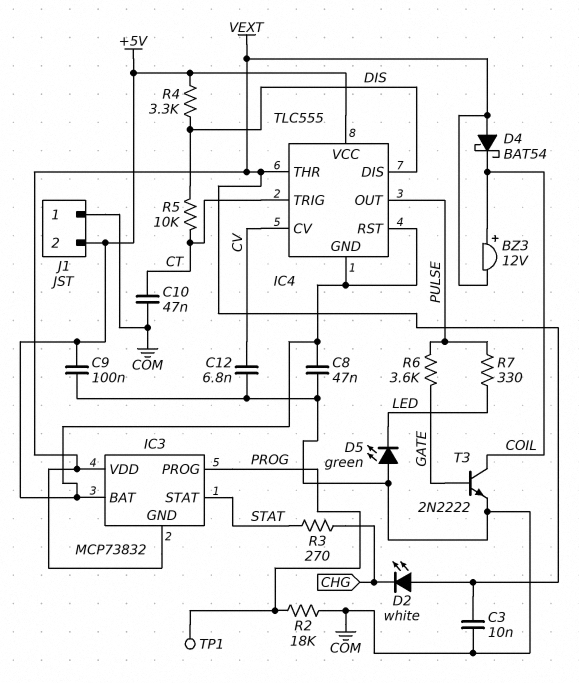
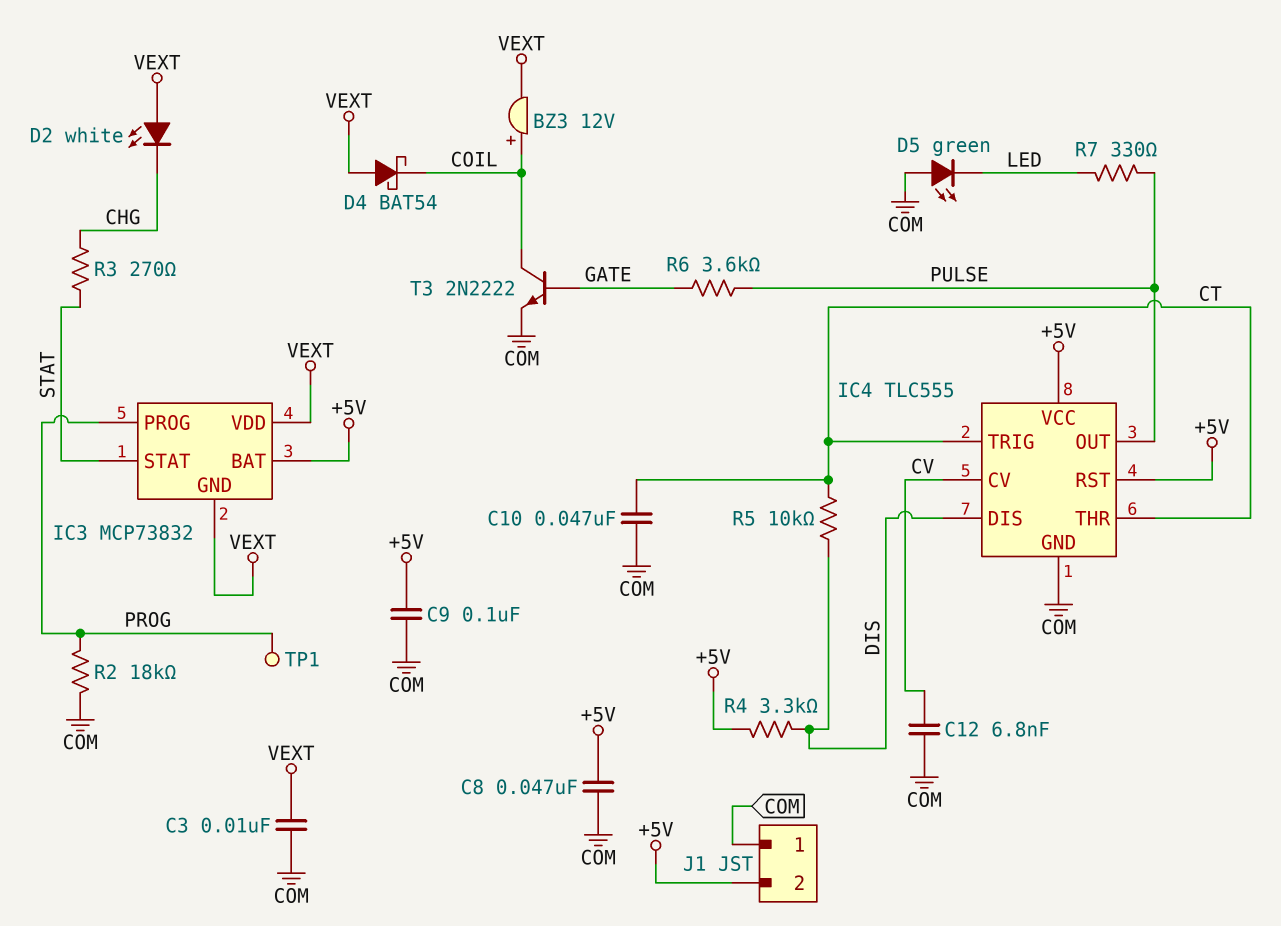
IC4 pin GND: +5V -> COM
IC4 pin THR: VEXT -> CT

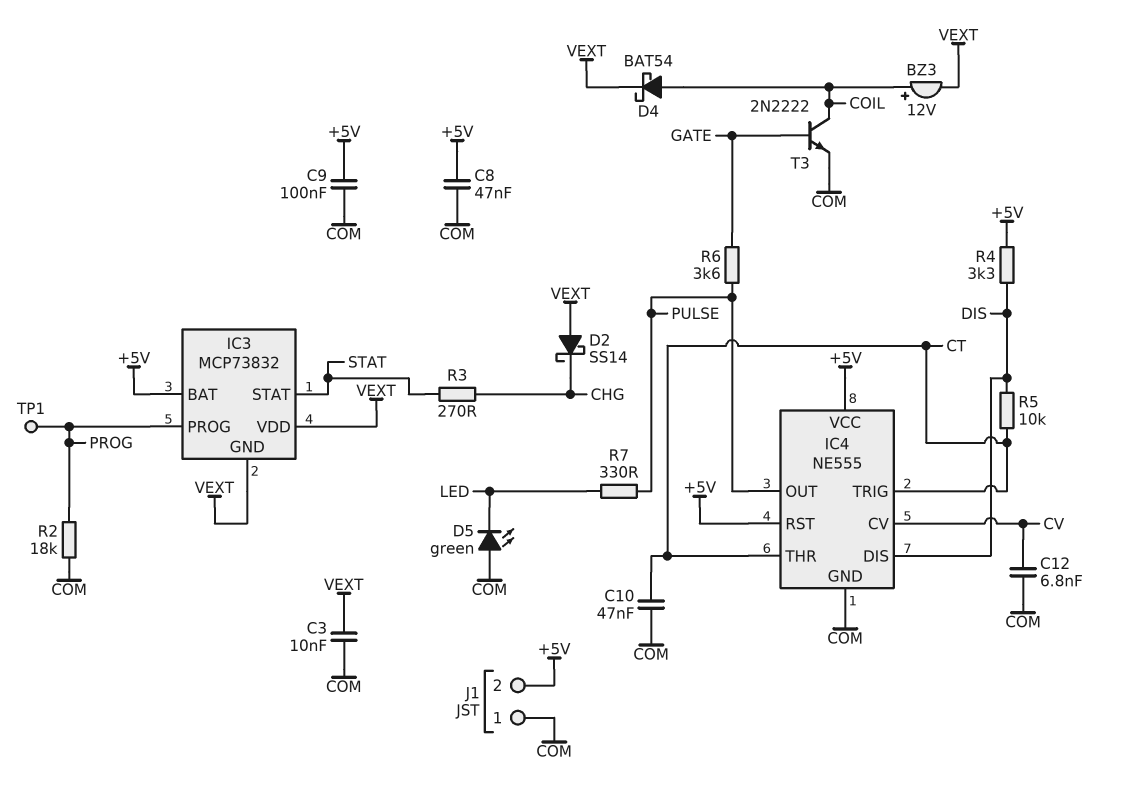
D2: LED white (A VEXT, K CHG) -> schottky SS14 (A VEXT, K CHG)
D4: schottky BAT54 (A VEXT, K COIL) -> schottky BAT54 (A COIL, K VEXT)
IC4: TLC555 -> NE555

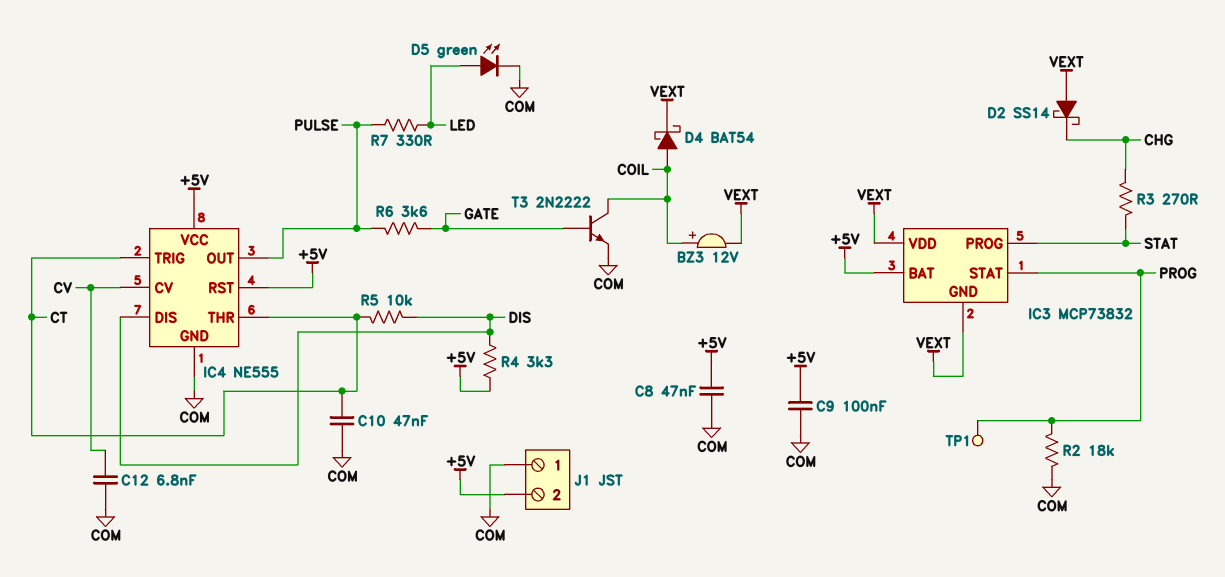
C3: 10nF (COM, VEXT) -> none
D5: LED green (A COM, K LED) -> LED green (A LED, K COM)
IC3 pin PROG: PROG -> STAT
IC3 pin STAT: STAT -> PROG

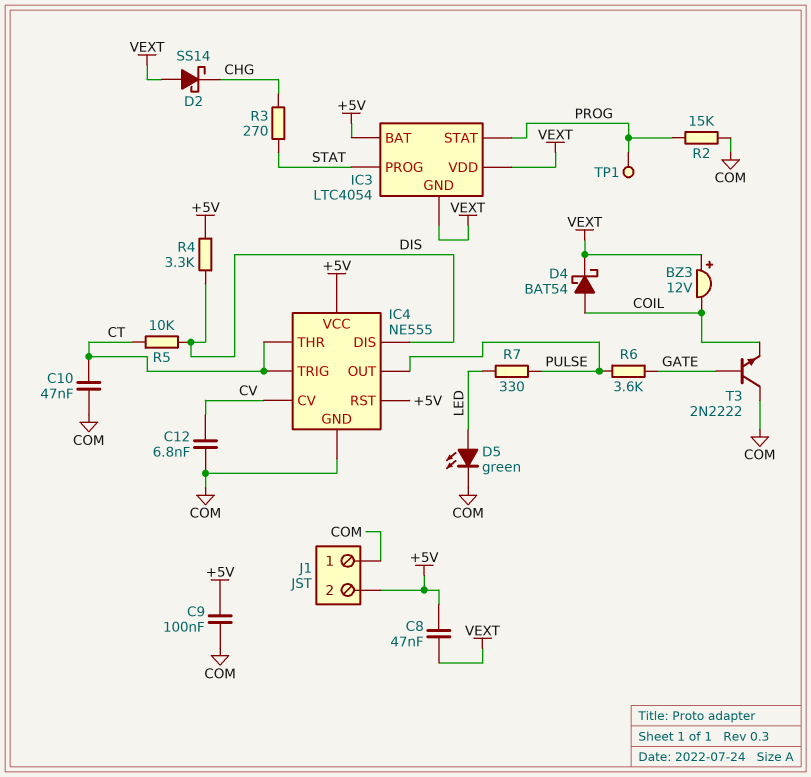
BZ3: buzzer 12V (plus COIL, minus VEXT) -> buzzer 12V (plus VEXT, minus COIL)
C8: 47nF (+5V, COM) -> 47nF (+5V, VEXT)
IC3: MCP73832 -> LTC4054
R2: 18k (COM, PROG) -> 15k (COM, PROG)
T3: NPN 2N2222 (B GATE, C COIL, E COM) -> NPN 2N2222 (B GATE, C COM, E COIL)

